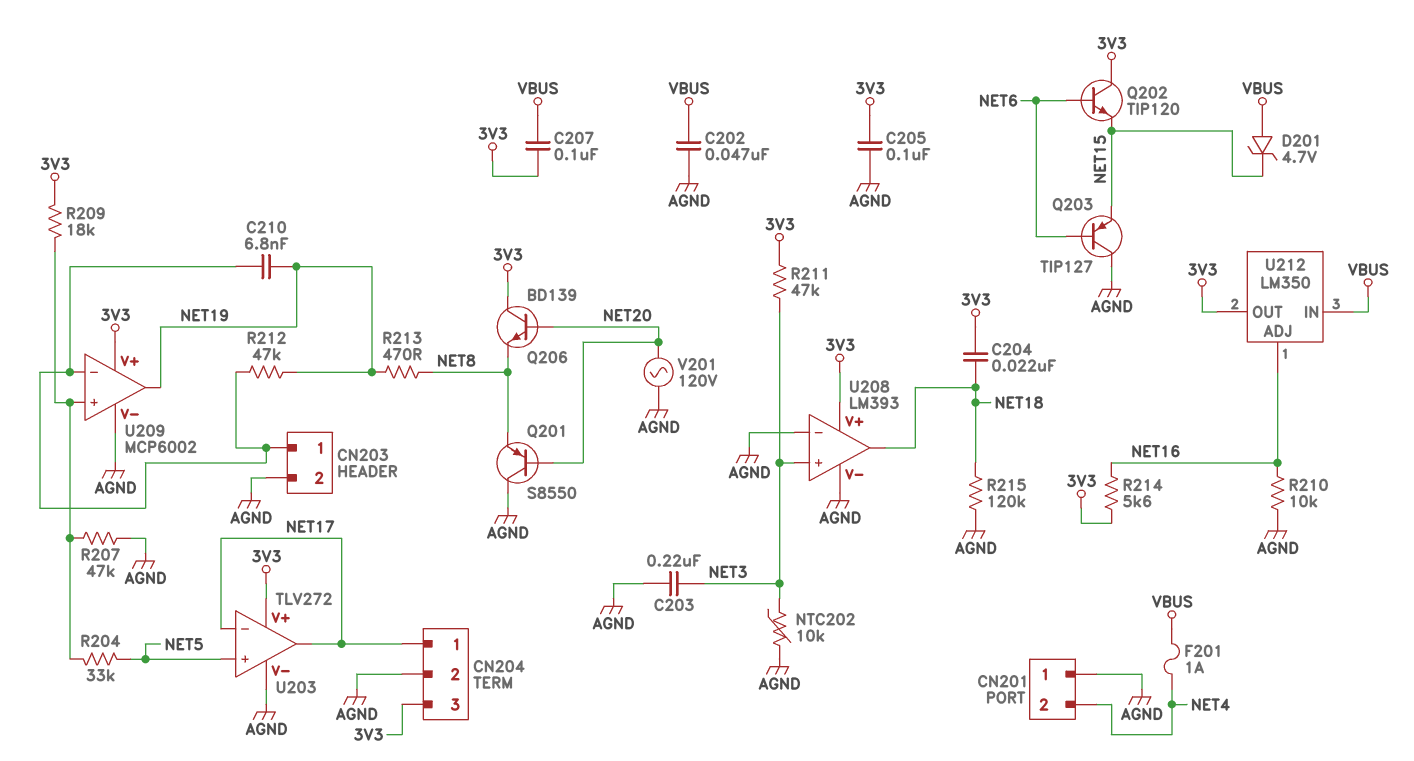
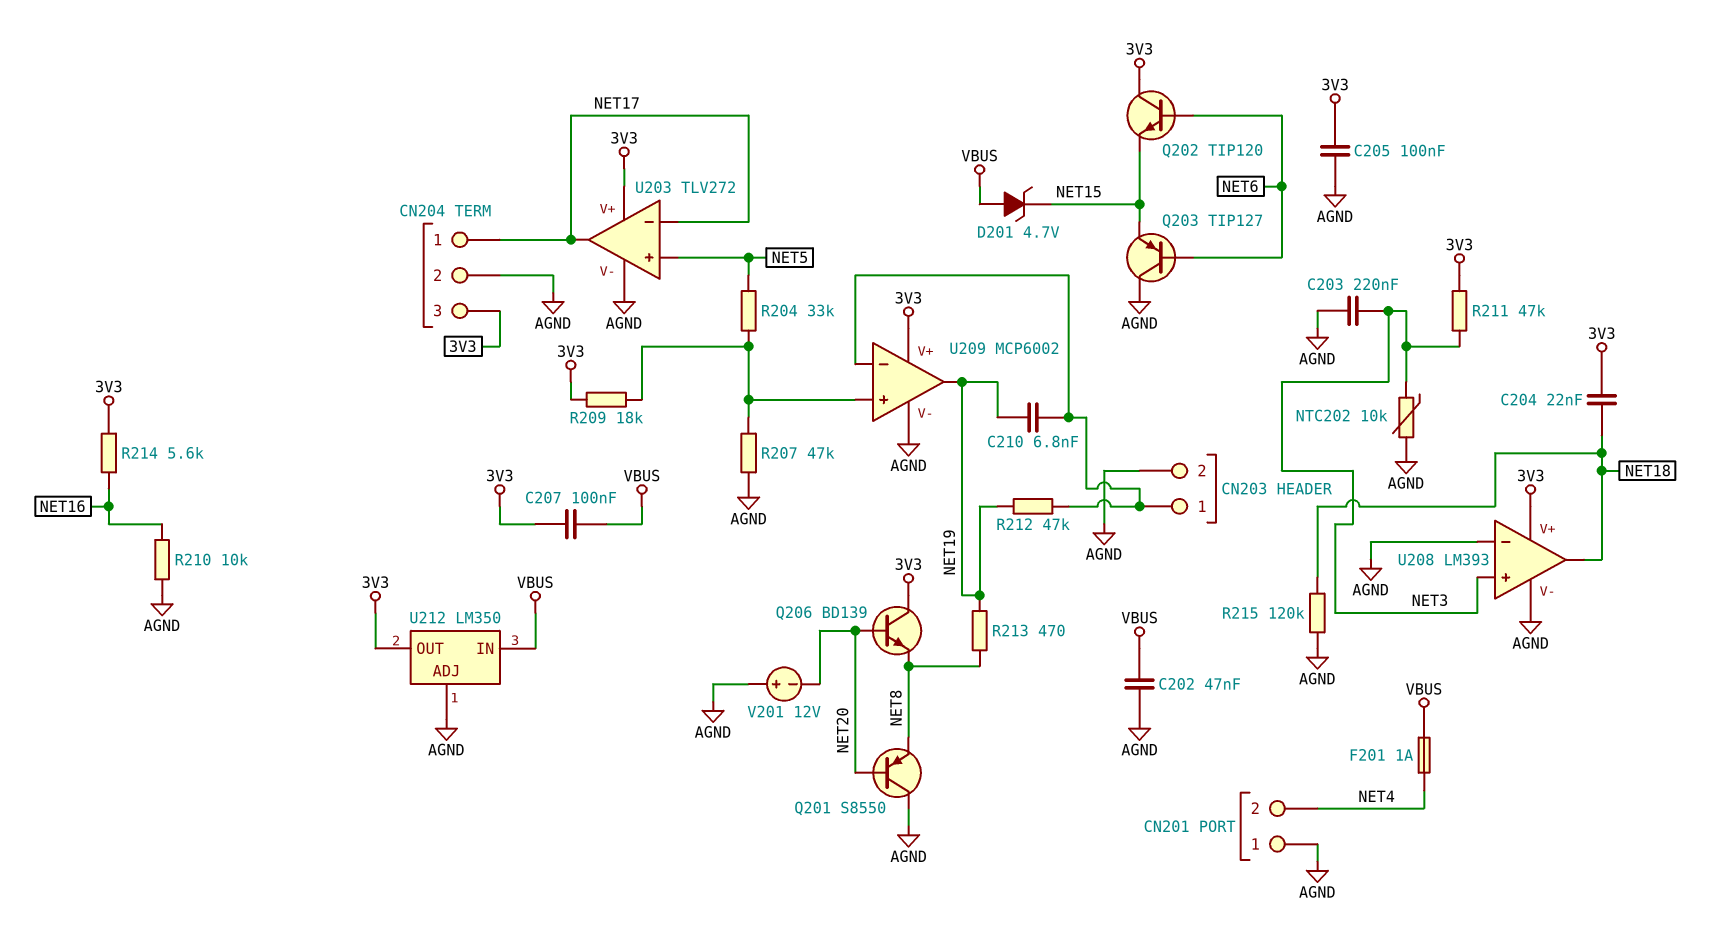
U212 pin ADJ: NET16 -> AGND
V201: AC 120V (AGND, NET20) -> 12V (plus AGND, minus NET20)

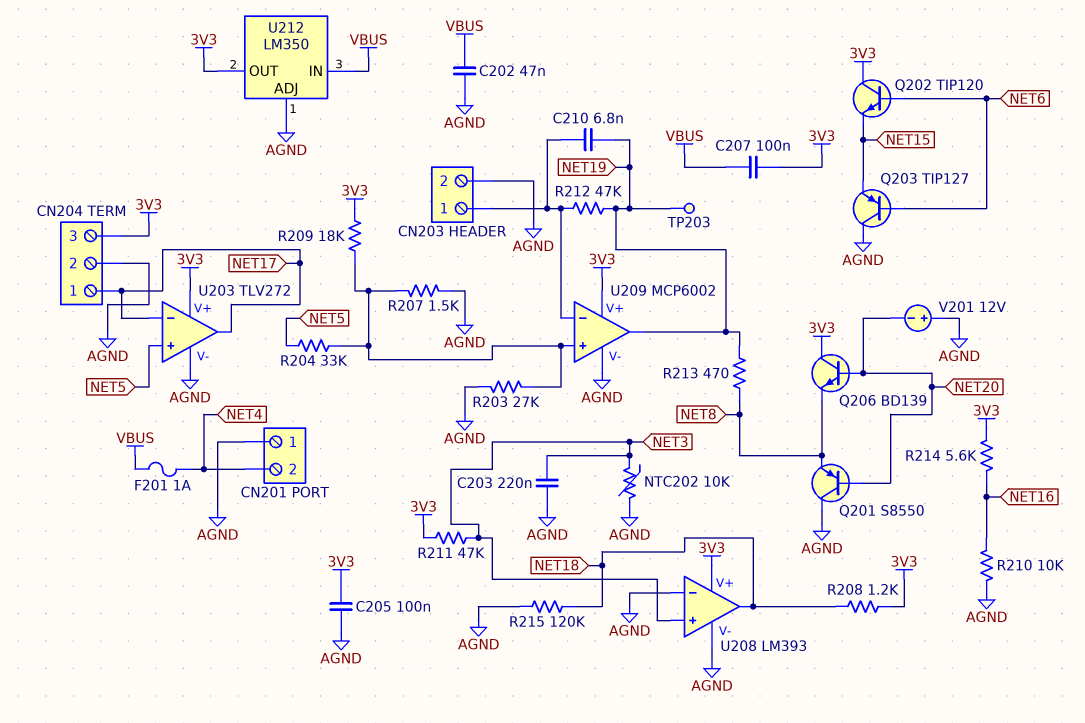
C204: 22nF (3V3, NET18) -> none
D201: zener 4.7V (A VBUS, K NET15) -> none
R203: none -> 27k (AGND, U209/in+)
R207: 47k (AGND, U209/in+) -> 1.5k (AGND, U209/in+)
R208: none -> 1.2k (3V3, NET18)
TP203: none -> test point (NET19)

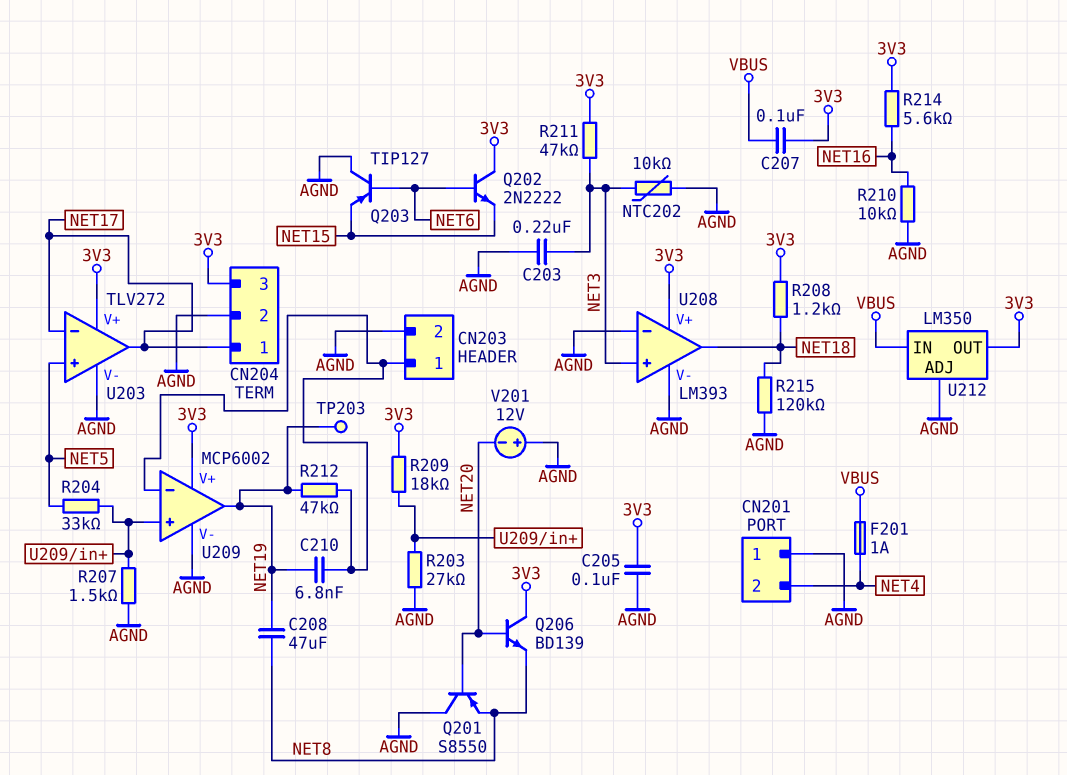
C202: 47nF (AGND, VBUS) -> none
C208: none -> 47uF (NET8, NET19)
Q202: NPN TIP120 (B NET6, C 3V3, E NET15) -> NPN 2N2222 (B NET6, C 3V3, E NET15)
R213: 470 (NET8, NET19) -> none

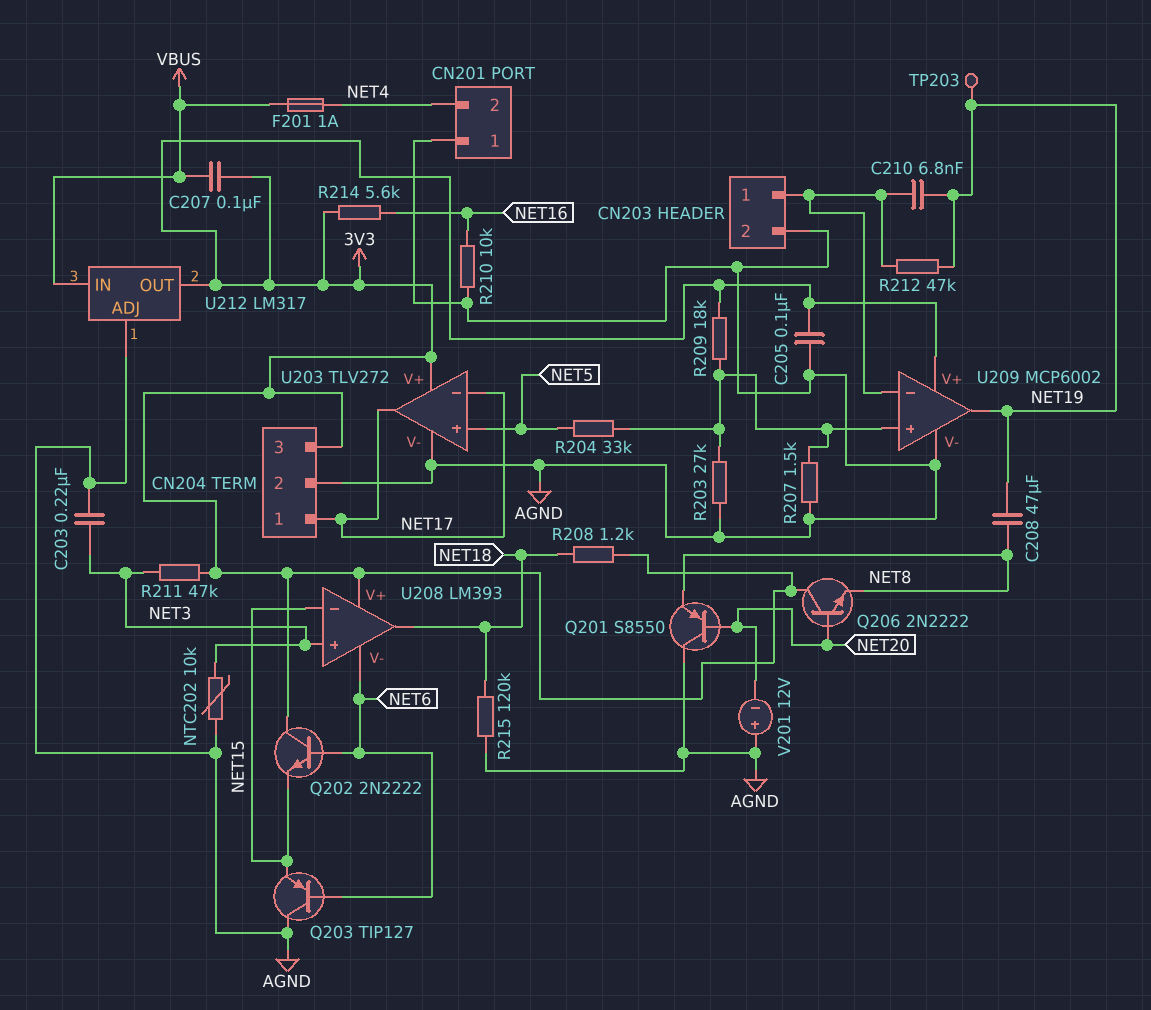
Q206: NPN BD139 (B NET20, C 3V3, E NET8) -> NPN 2N2222 (B NET20, C 3V3, E NET8)
U208 pin V-: AGND -> NET6
U208 pin in-: AGND -> NET15
U212: LM350 -> LM317

